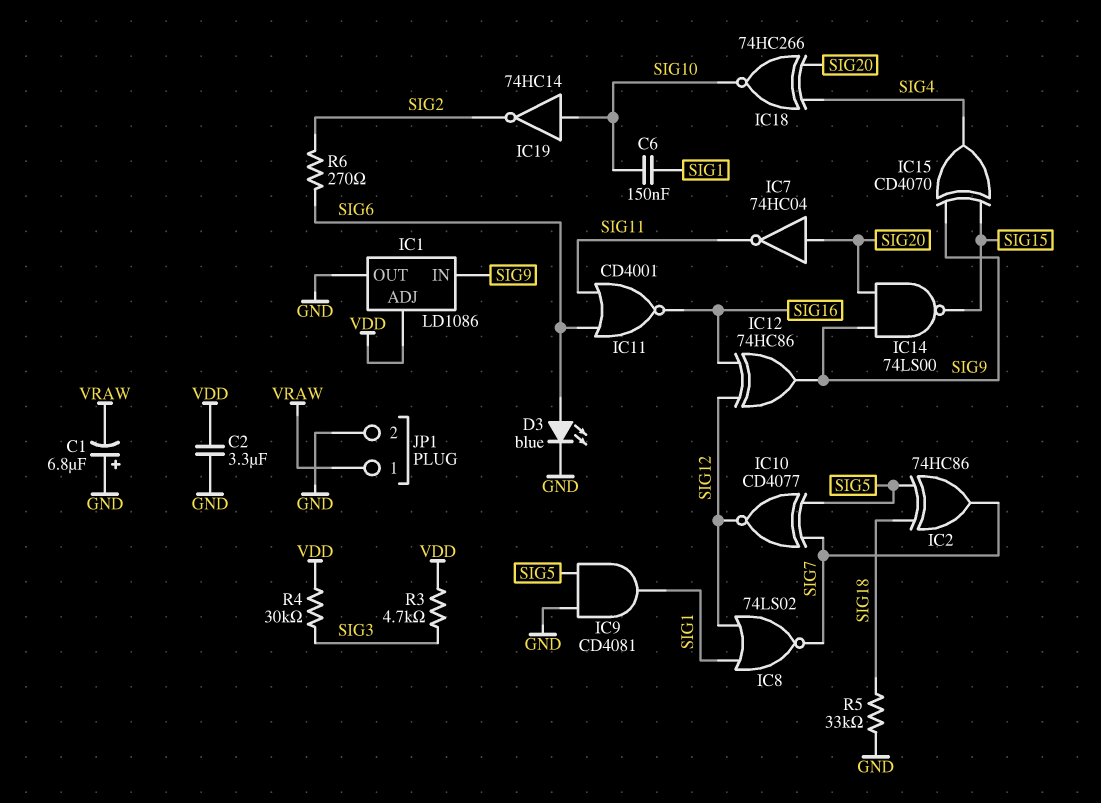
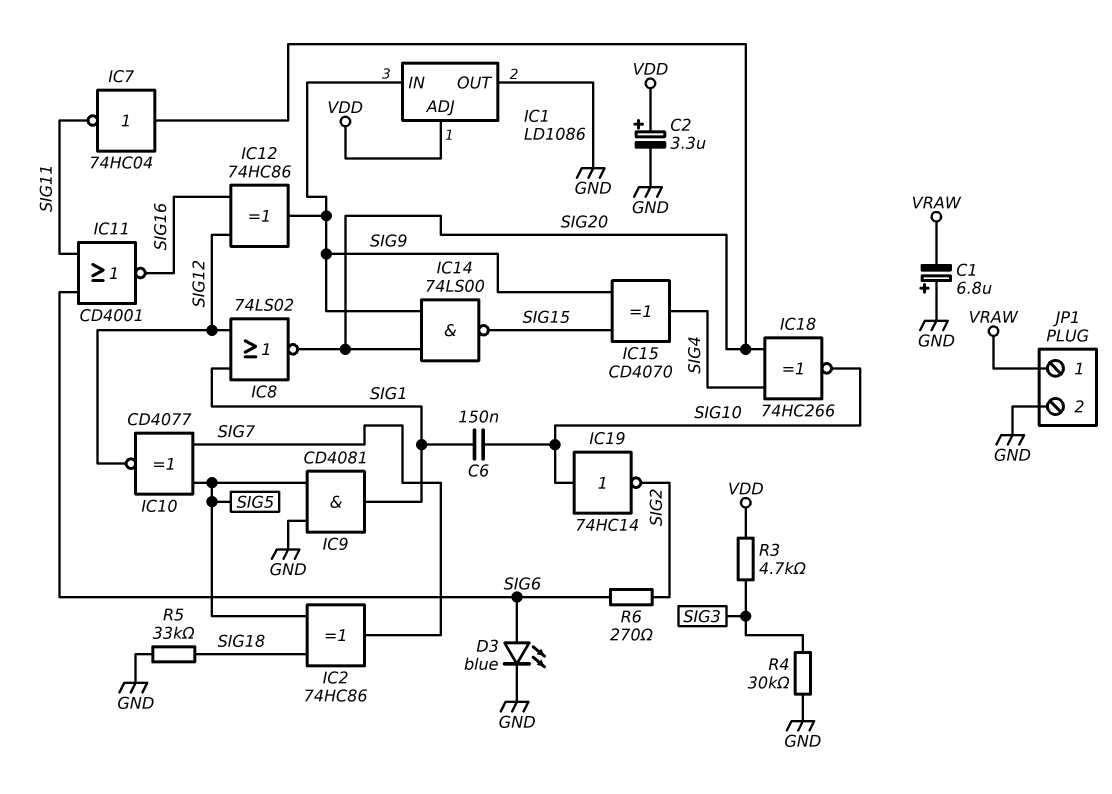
C2: 3.3uF (GND, VDD) -> 3.3uF (plus VDD, minus GND)
IC8: NOR 74LS02 (in SIG1, in SIG12, out SIG7) -> NOR 74LS02 (in SIG1, in SIG12, out SIG20)
R4: 30k (SIG3, VDD) -> 30k (GND, SIG3)

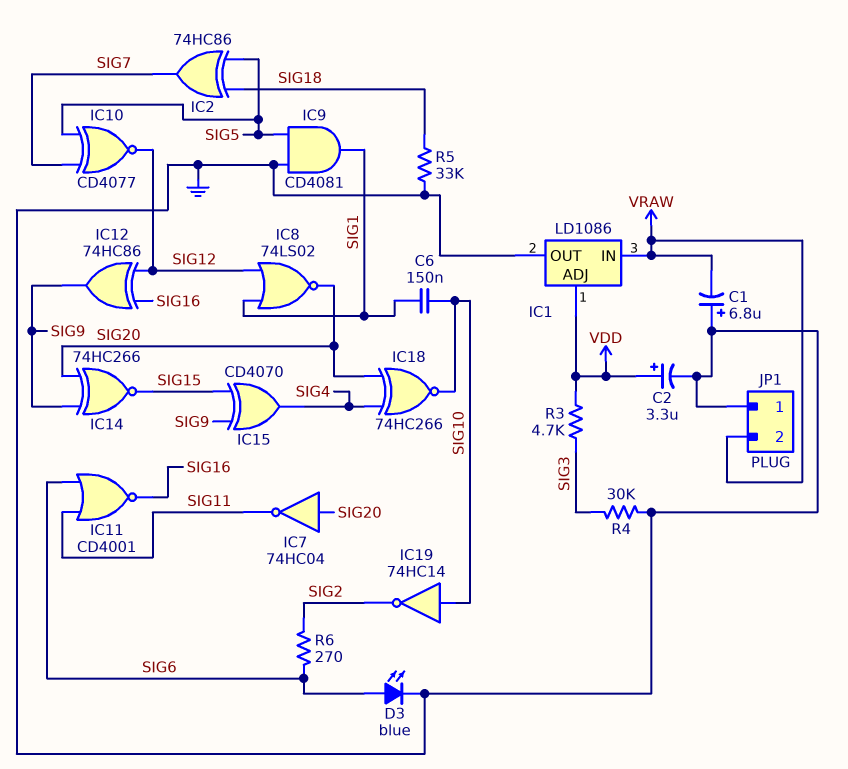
IC1 pin IN: SIG9 -> VRAW
IC14: NAND 74LS00 (in SIG9, in SIG20, out SIG15) -> XNOR 74HC266 (in SIG9, in SIG20, out SIG15)
JP1 pin 1: VRAW -> GND
JP1 pin 2: GND -> VRAW

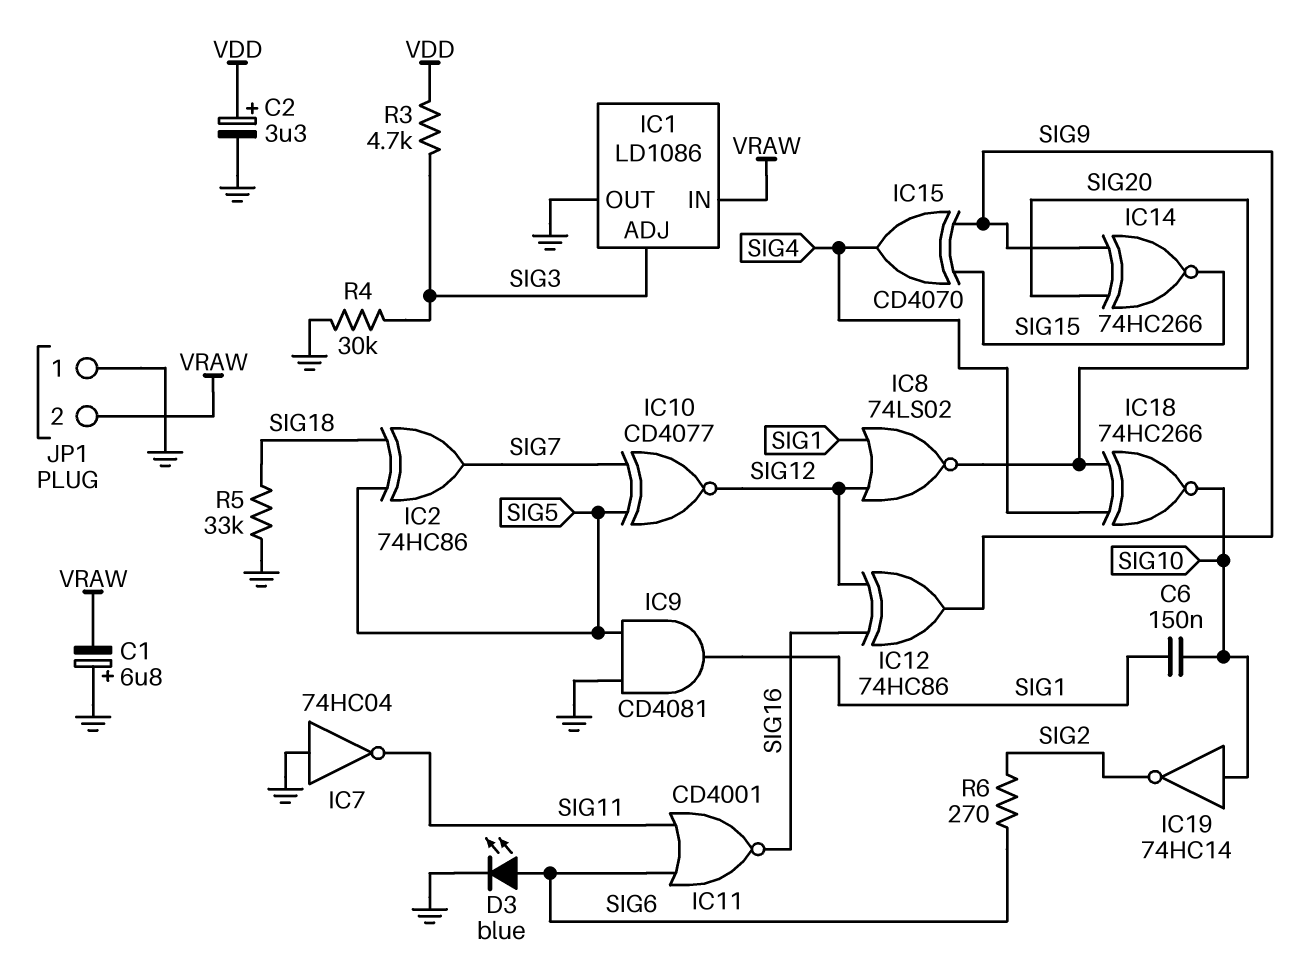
IC1 pin ADJ: VDD -> SIG3
IC7: NOT 74HC04 (in SIG20, out SIG11) -> NOT 74HC04 (in GND, out SIG11)

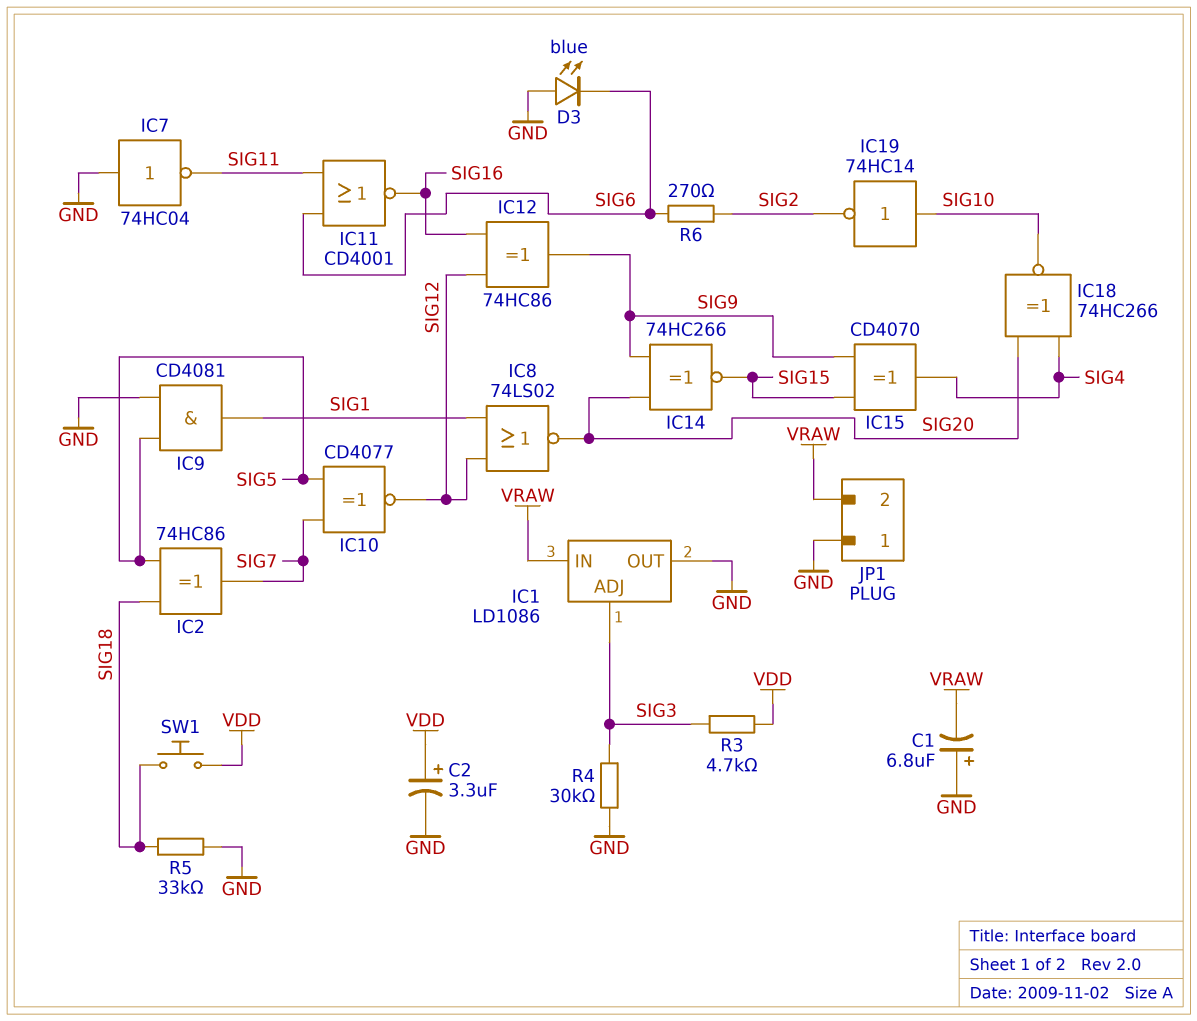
C6: 150nF (SIG1, SIG10) -> none
D3: LED blue (A SIG6, K GND) -> LED blue (A GND, K SIG6)
SW1: none -> button (SIG18, VDD)

